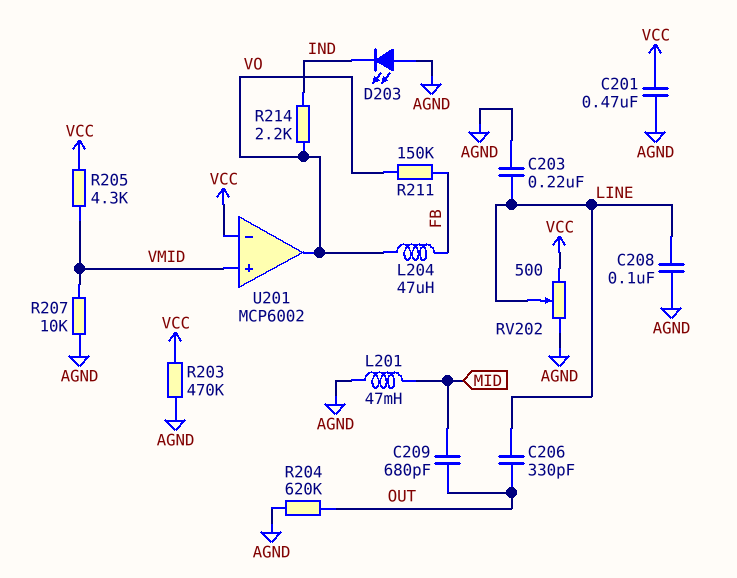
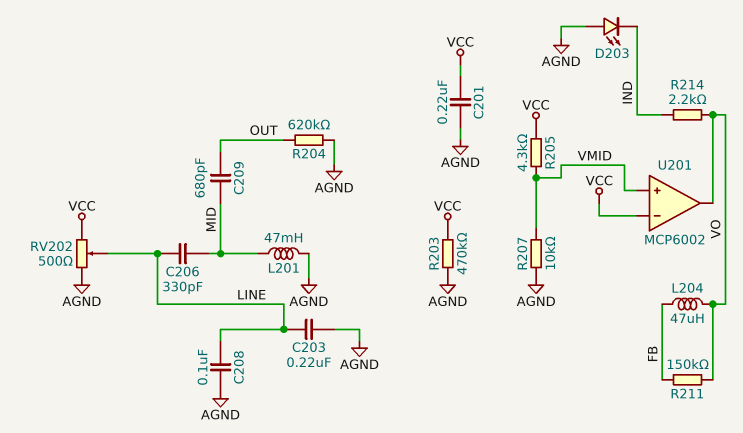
C201: 470nF (AGND, VCC) -> 220nF (AGND, VCC)
C206: 330pF (LINE, OUT) -> 330pF (LINE, MID)

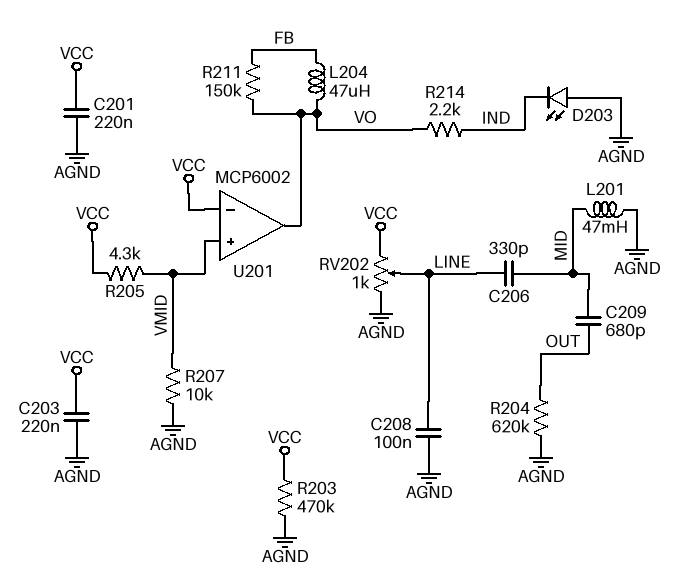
C203: 220nF (AGND, LINE) -> 220nF (AGND, VCC)
RV202: 500 (AGND, VCC, wiper LINE) -> 1k (AGND, VCC, wiper LINE)

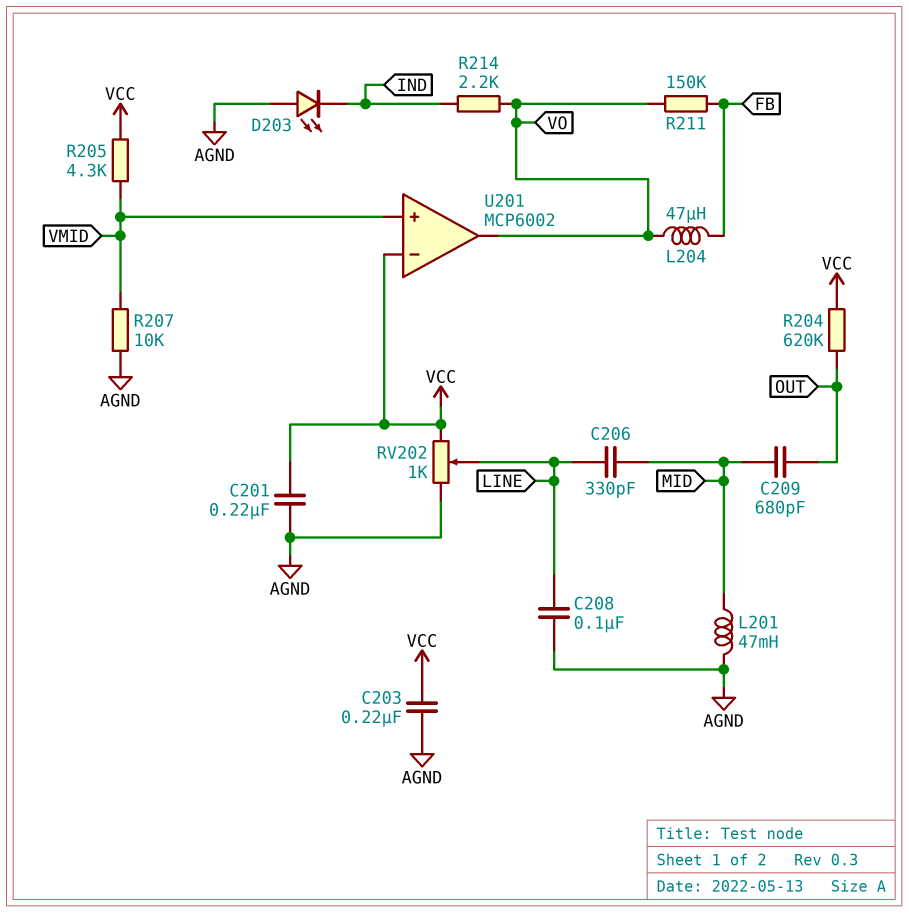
R203: 470k (AGND, VCC) -> none
R204: 620k (AGND, OUT) -> 620k (OUT, VCC)

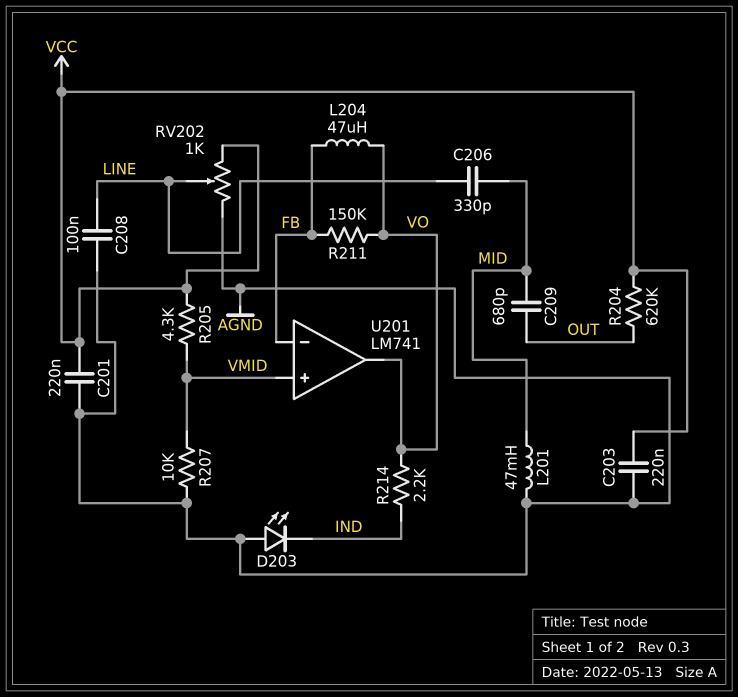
U201: MCP6002 -> LM741
U201 pin in-: VCC -> FB

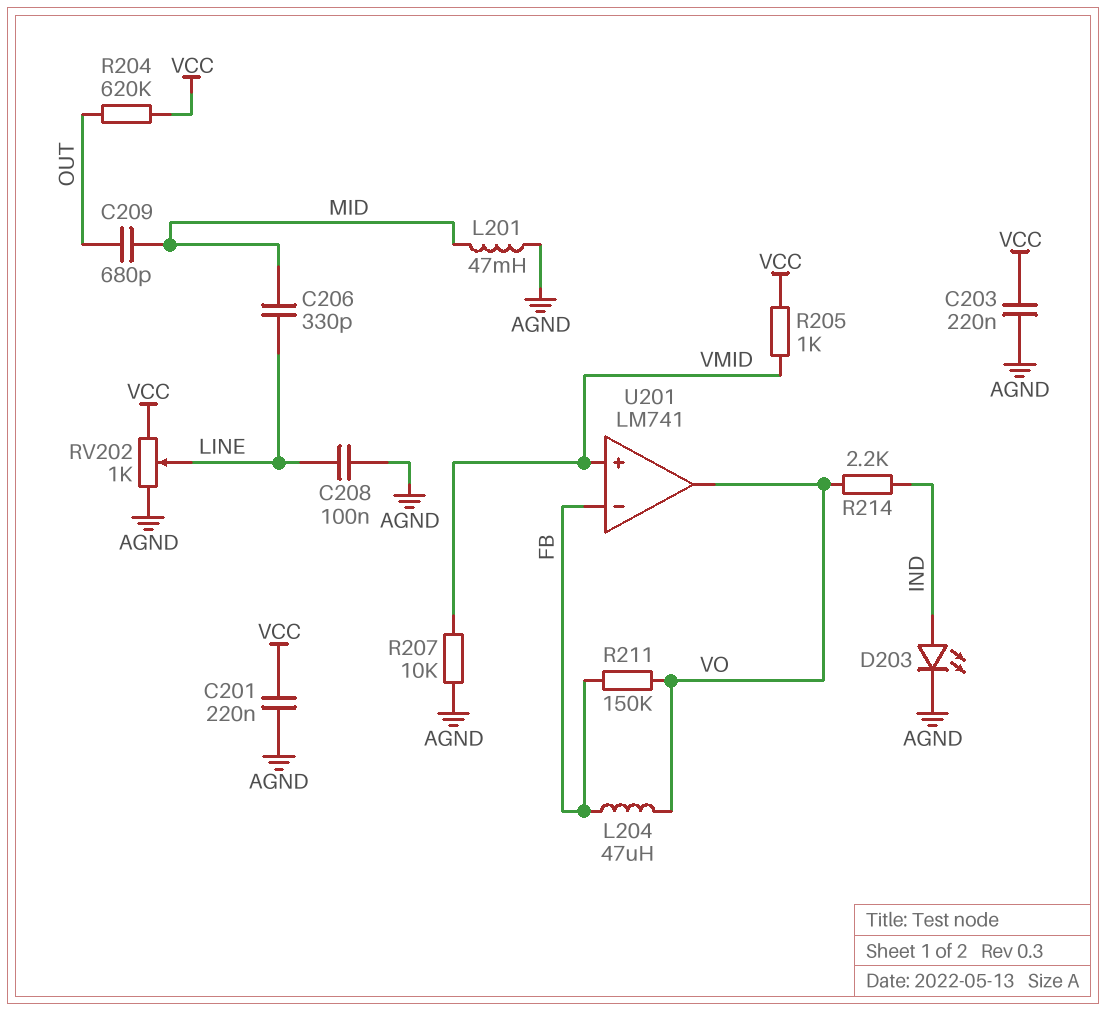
D203: LED (A AGND, K IND) -> LED (A IND, K AGND)
R205: 4.3k (VCC, VMID) -> 1k (VCC, VMID)

